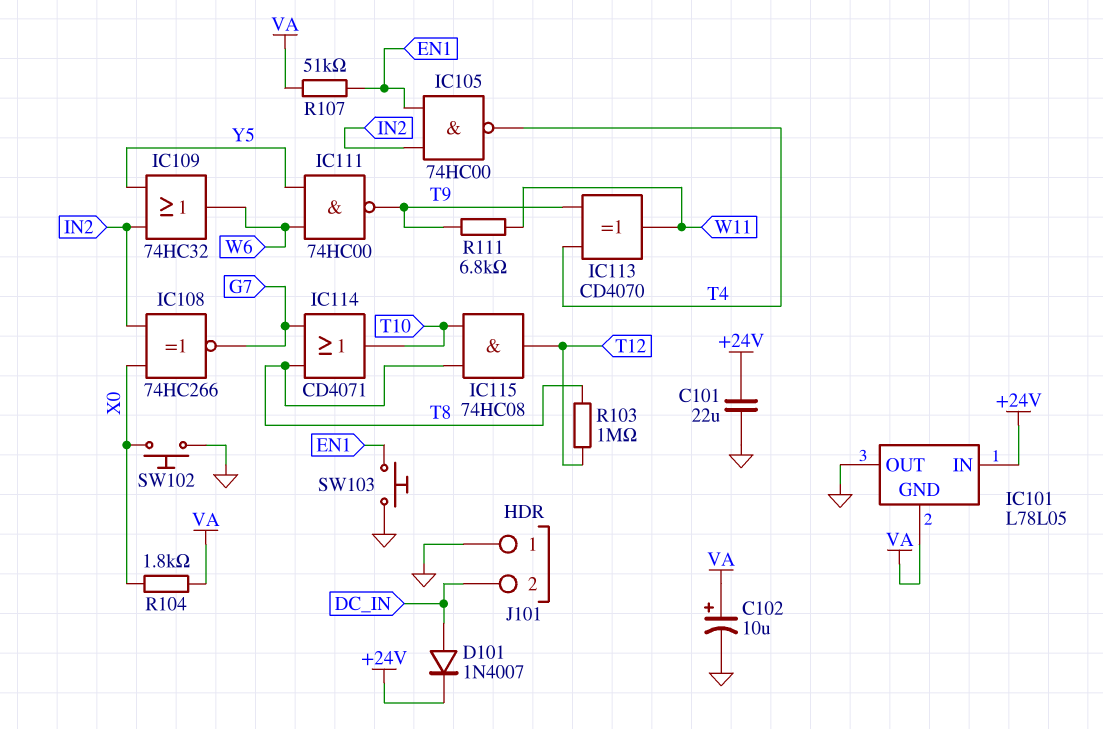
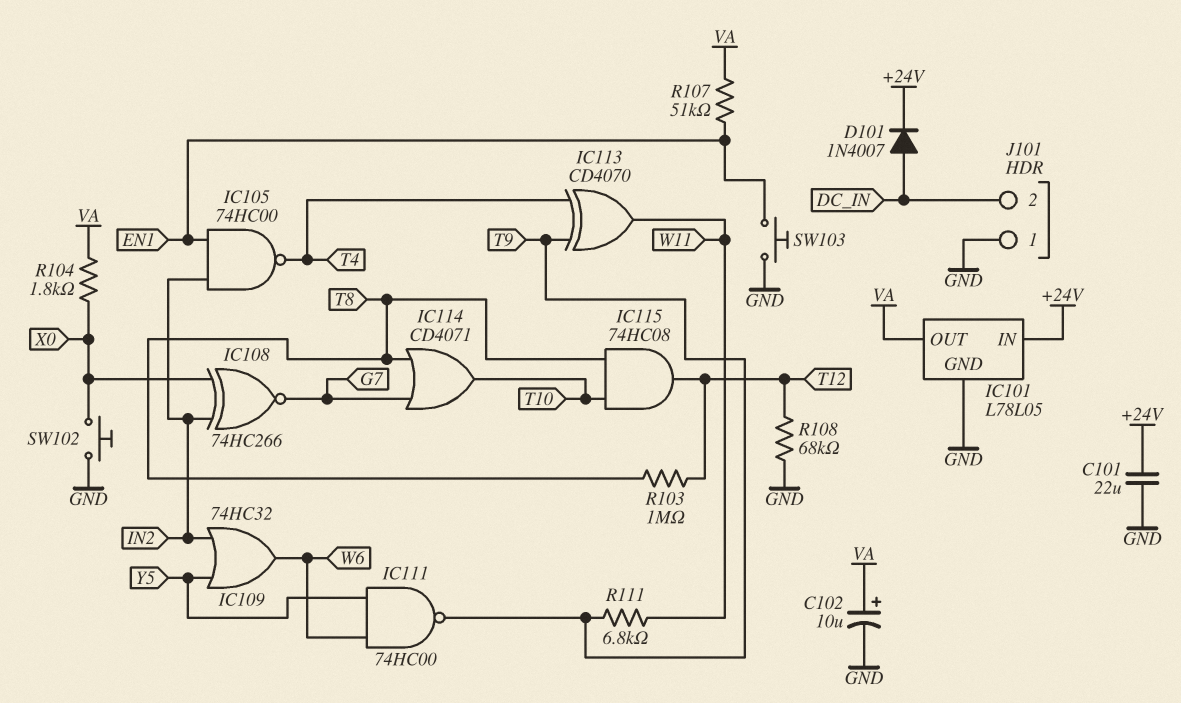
IC101 pin GND: VA -> GND
IC101 pin OUT: GND -> VA
R108: none -> 68k (GND, T12)

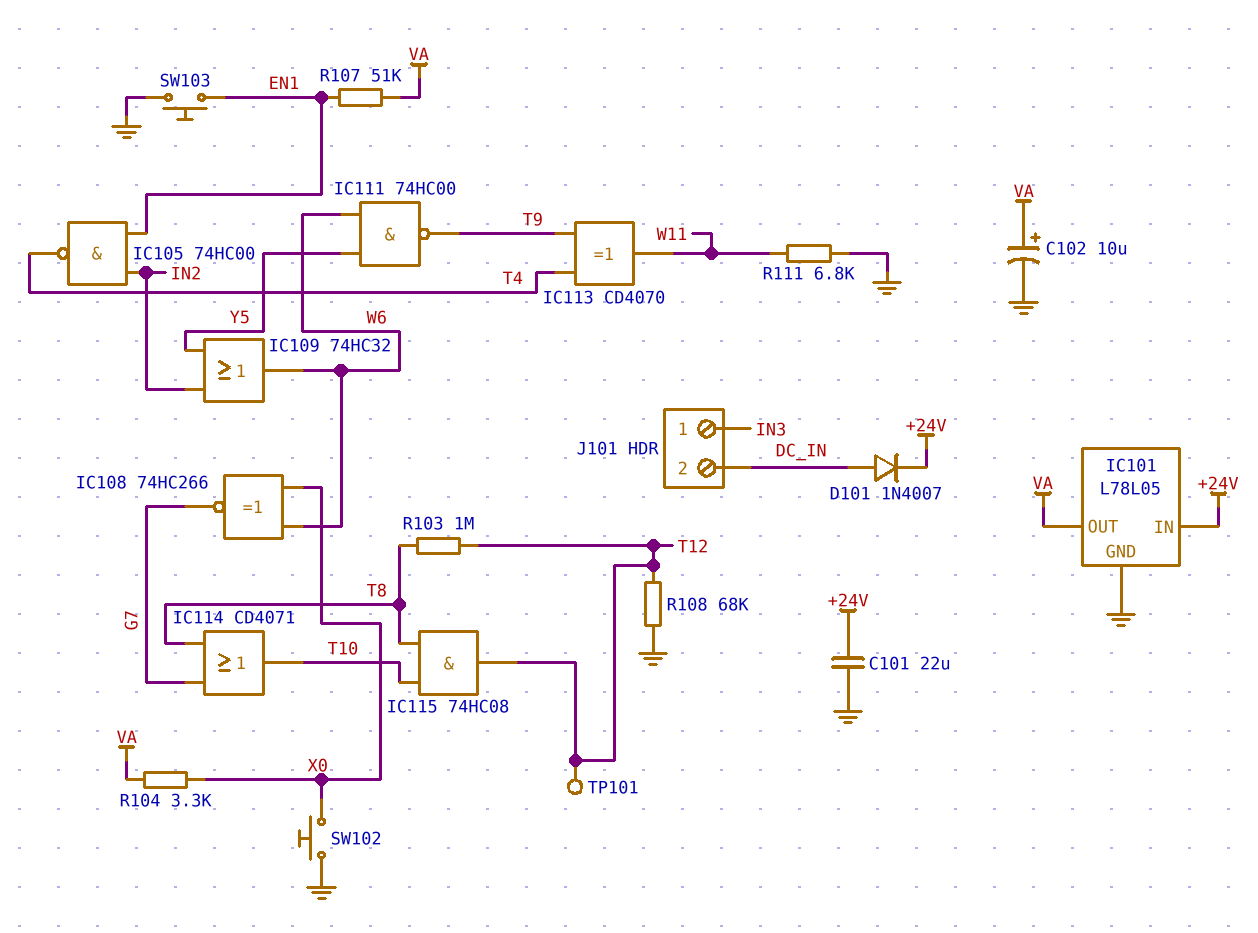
IC108: XNOR 74HC266 (in IN2, in X0, out G7) -> XNOR 74HC266 (in W6, in X0, out G7)
J101 pin 1: GND -> IN3
R104: 1.8k (VA, X0) -> 3.3k (VA, X0)
R111: 6.8k (T9, W11) -> 6.8k (GND, W11)
TP101: none -> test point (T12)

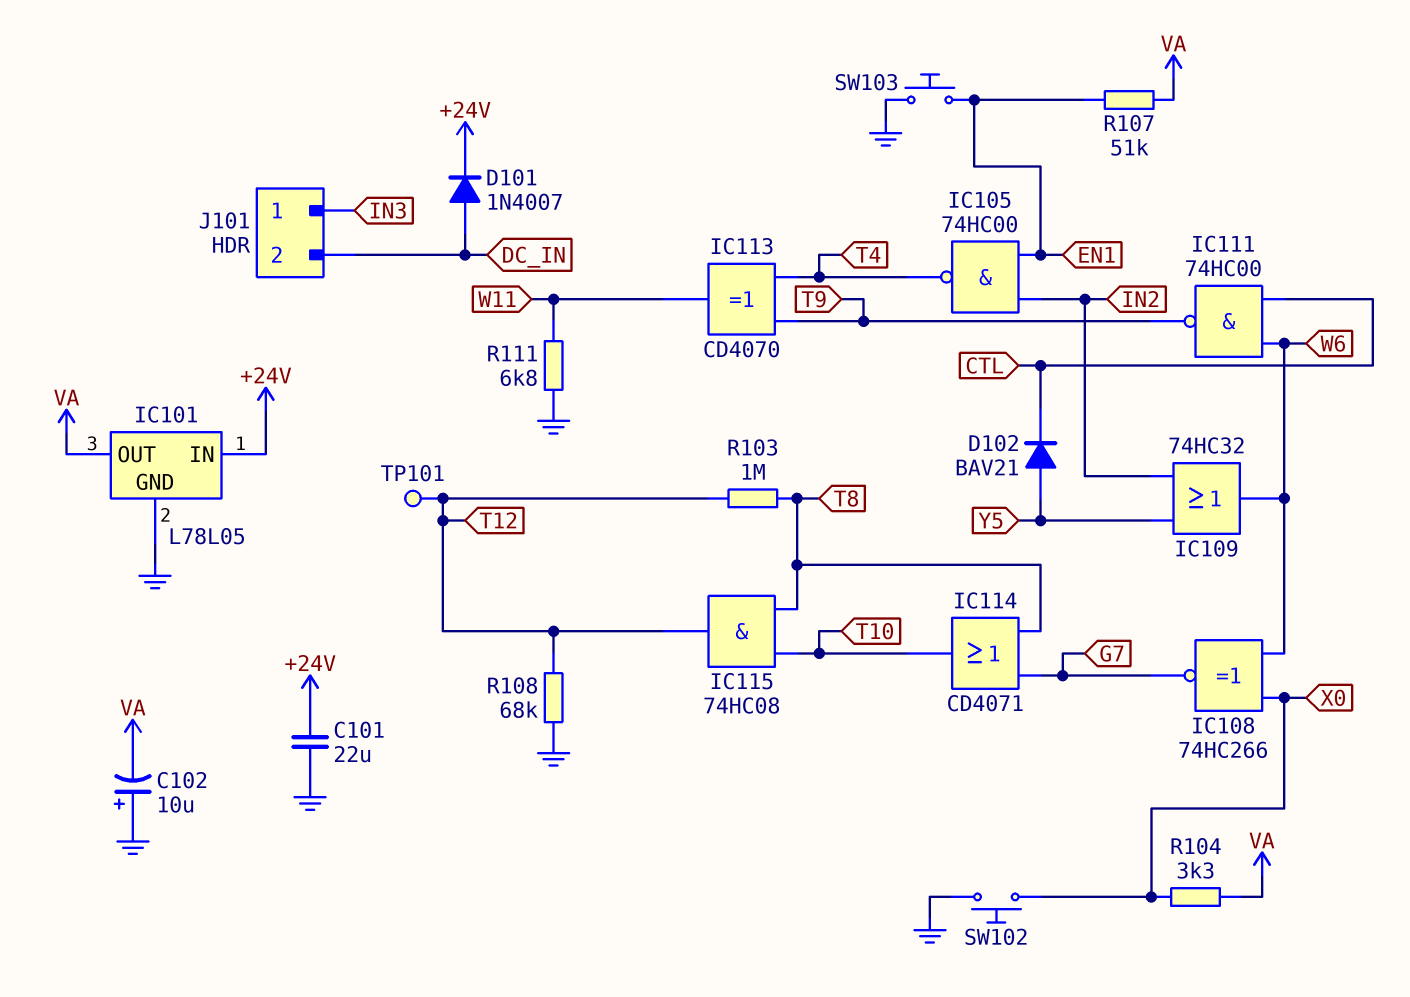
C102: 10uF (plus VA, minus GND) -> 10uF (plus GND, minus VA)
D102: none -> diode BAV21 (A Y5, K CTL)
IC111: NAND 74HC00 (in W6, in Y5, out T9) -> NAND 74HC00 (in CTL, in W6, out T9)

